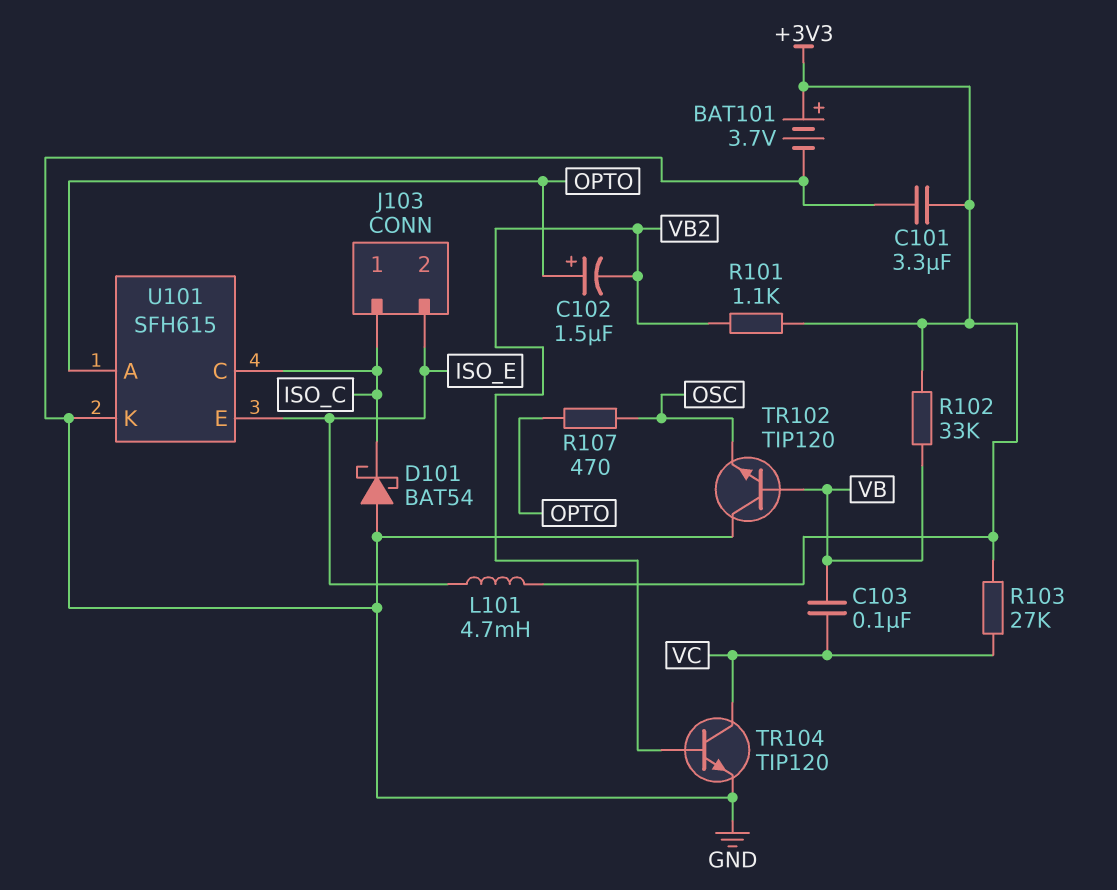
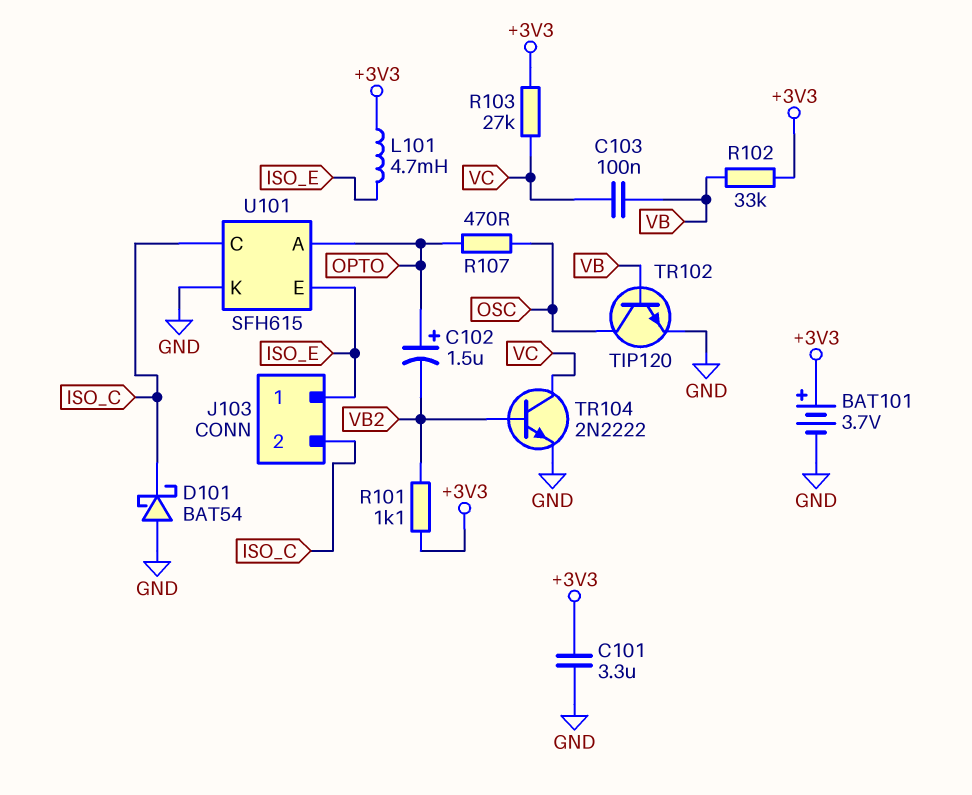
J103 pin 1: ISO_C -> ISO_E
J103 pin 2: ISO_E -> ISO_C
TR102: NPN TIP120 (B VB, C GND, E OSC) -> NPN TIP120 (B VB, C OSC, E GND)
TR104: NPN TIP120 (B VB2, C VC, E GND) -> NPN 2N2222 (B VB2, C VC, E GND)

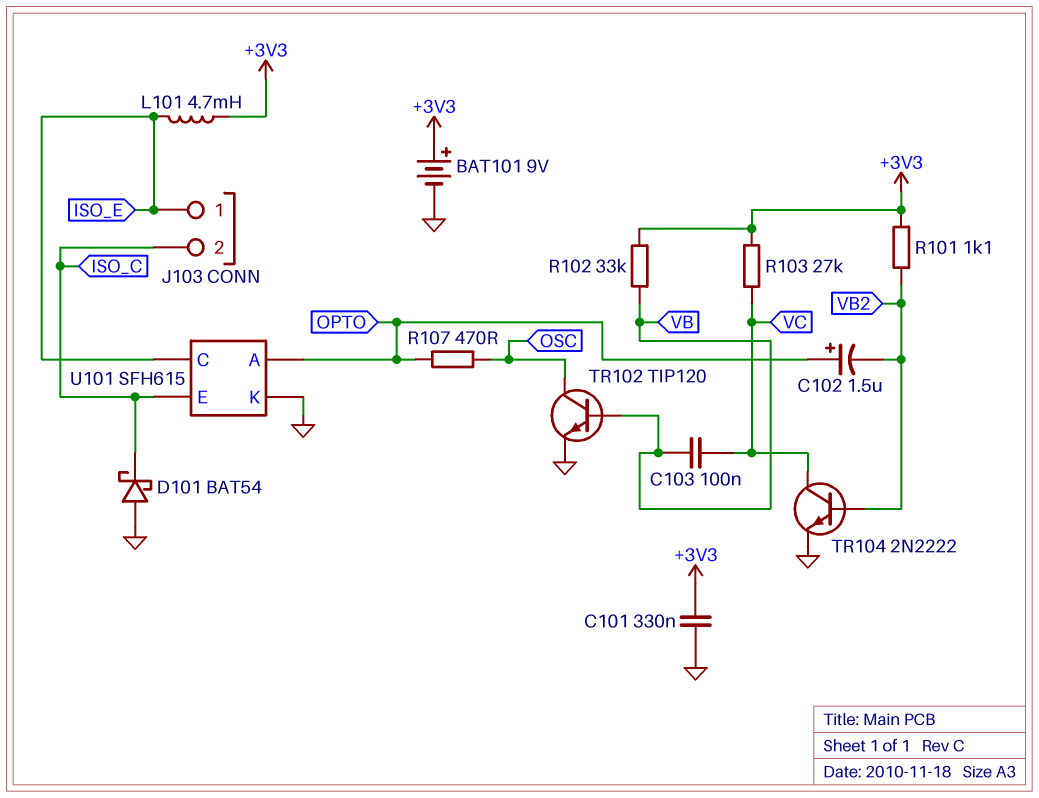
BAT101: 3.7V (plus +3V3, minus GND) -> 9V (plus +3V3, minus GND)
C101: 3.3uF (+3V3, GND) -> 330nF (+3V3, GND)
U101 pin C: ISO_C -> ISO_E
U101 pin E: ISO_E -> ISO_C

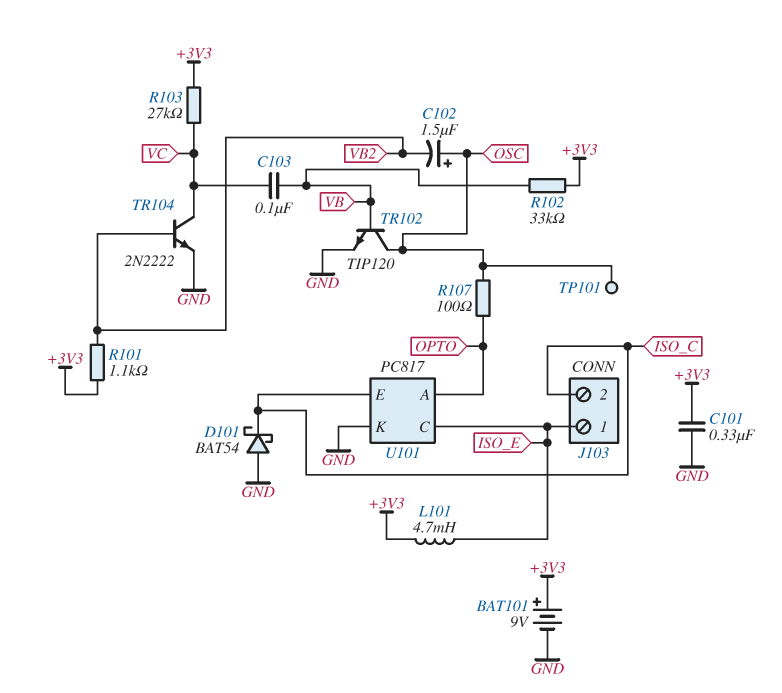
C102: 1.5uF (plus OPTO, minus VB2) -> 1.5uF (plus OSC, minus VB2)
R107: 470 (OPTO, OSC) -> 100 (OPTO, OSC)
TP101: none -> test point (OSC)
U101: SFH615 -> PC817

